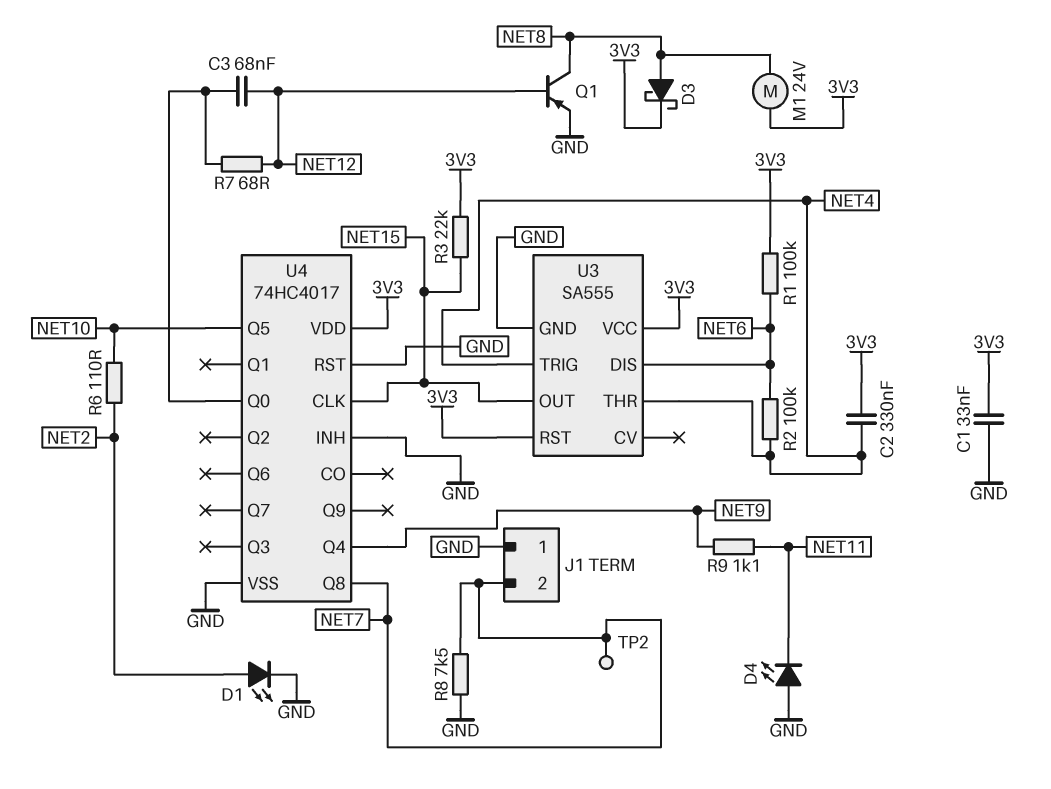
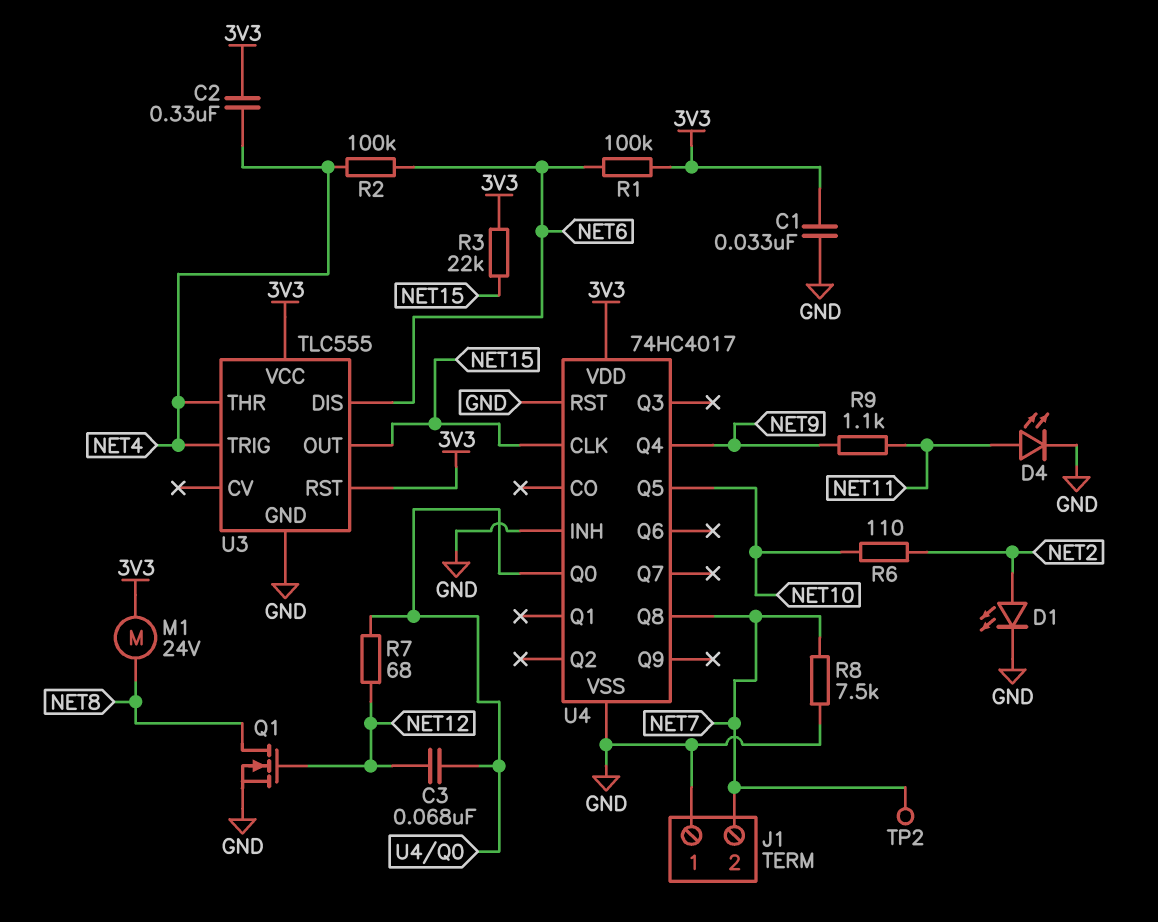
D3: schottky (A NET8, K 3V3) -> none
D4: LED (A GND, K NET11) -> LED (A NET11, K GND)
Q1: PNP (B NET12, C NET8, E GND) -> NMOS (G NET12, D NET8, S GND)
U3: SA555 -> TLC555

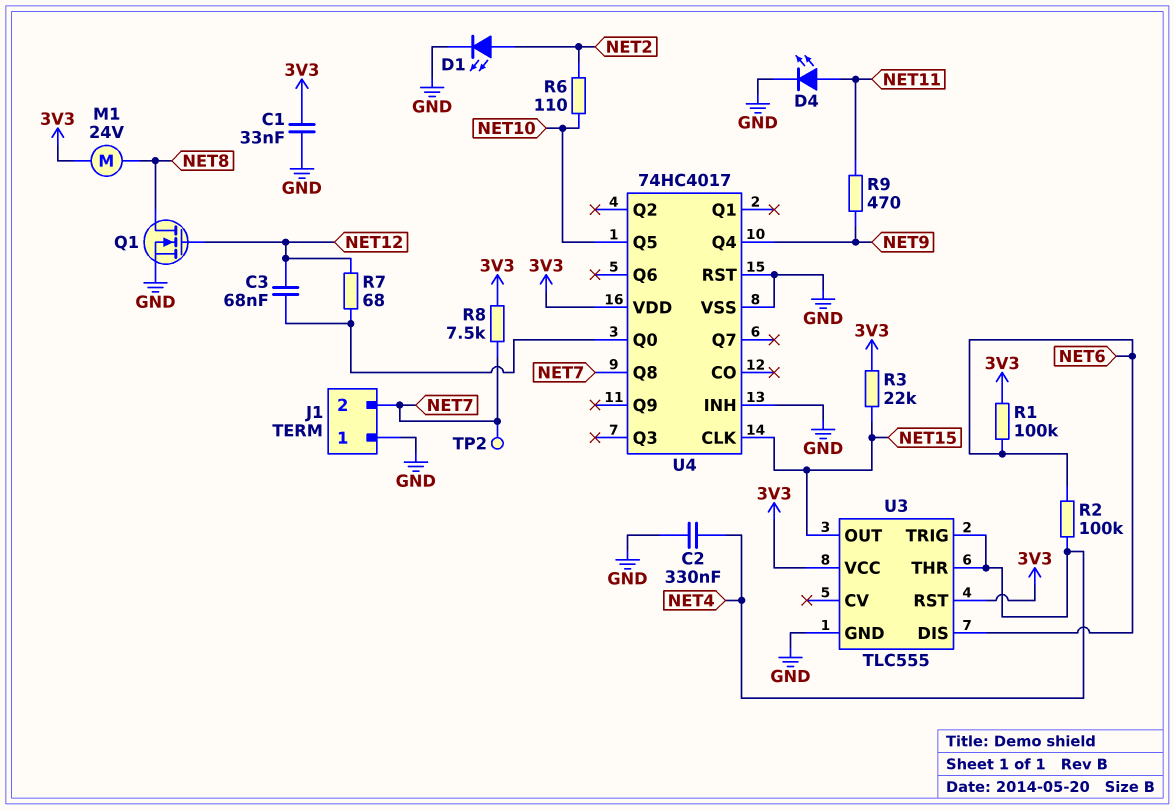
C2: 330nF (3V3, NET4) -> 330nF (GND, NET4)
R8: 7.5k (GND, NET7) -> 7.5k (3V3, NET7)
R9: 1.1k (NET9, NET11) -> 470 (NET9, NET11)

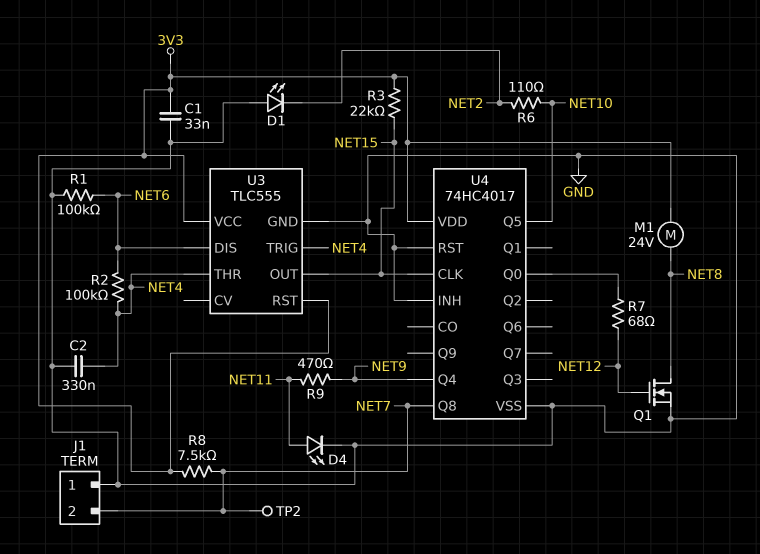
C3: 68nF (NET12, U4/Q0) -> none
D1: LED (A NET2, K GND) -> LED (A GND, K NET2)
R1: 100k (3V3, NET6) -> 100k (GND, NET6)

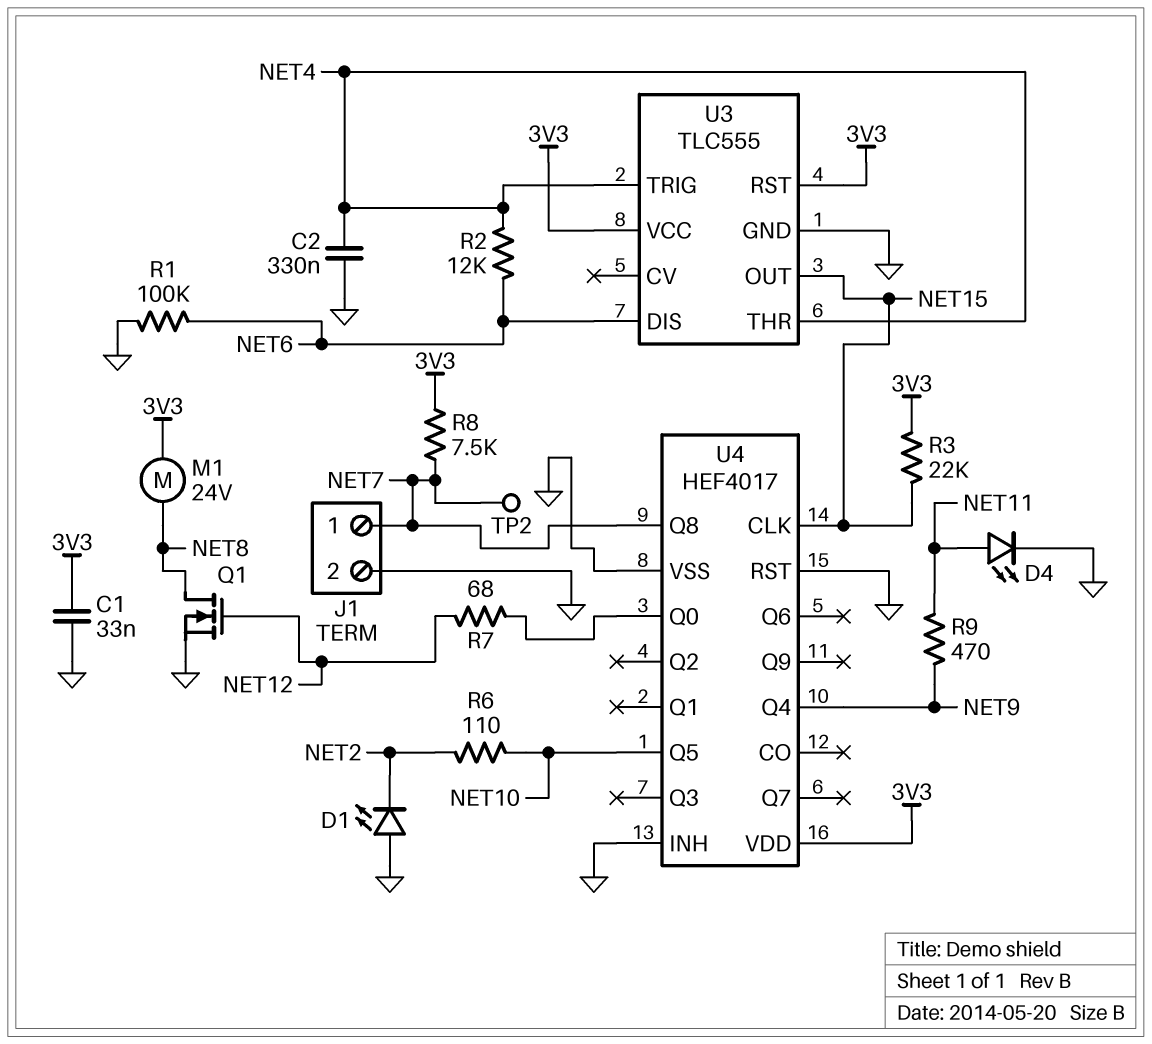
J1 pin 1: GND -> NET7
J1 pin 2: NET7 -> GND
R2: 100k (NET4, NET6) -> 12k (NET4, NET6)
U4: 74HC4017 -> HEF4017

